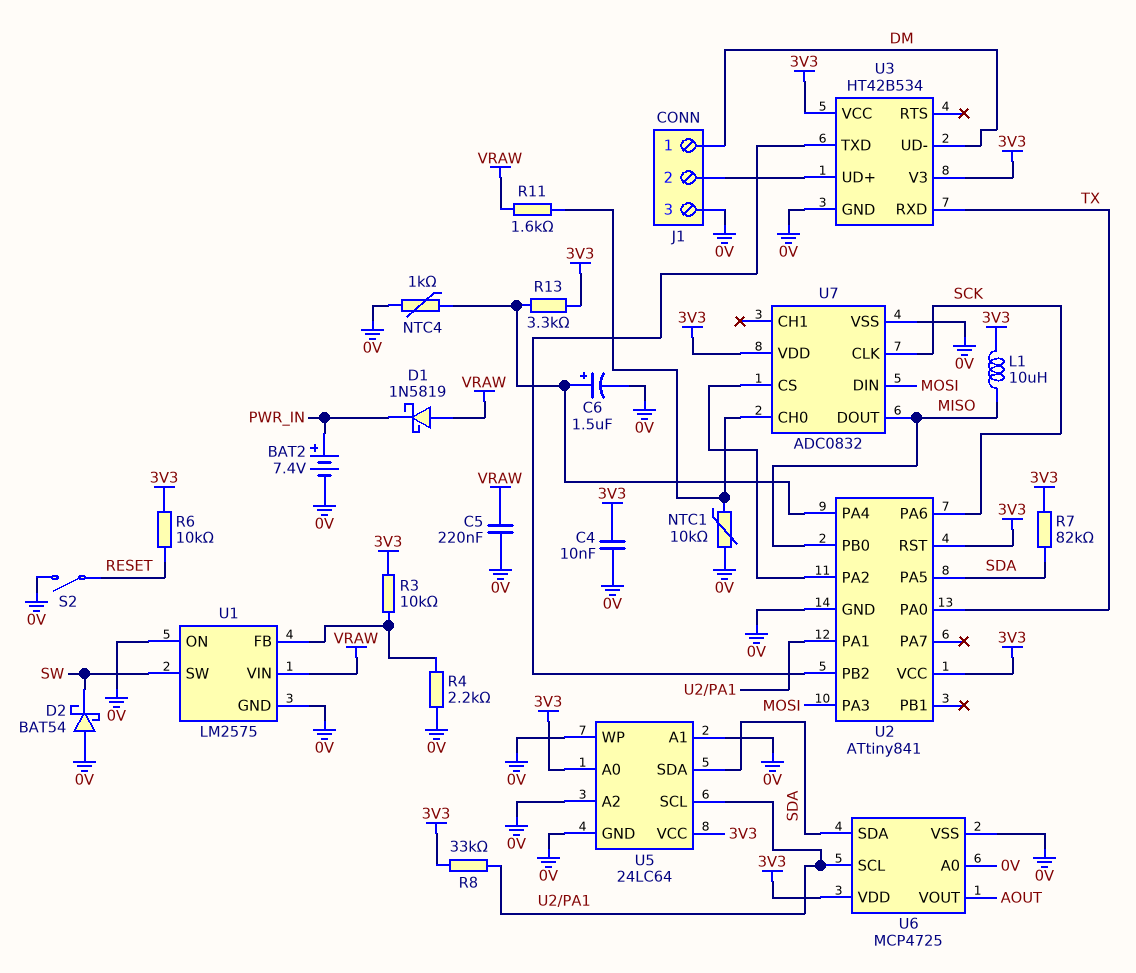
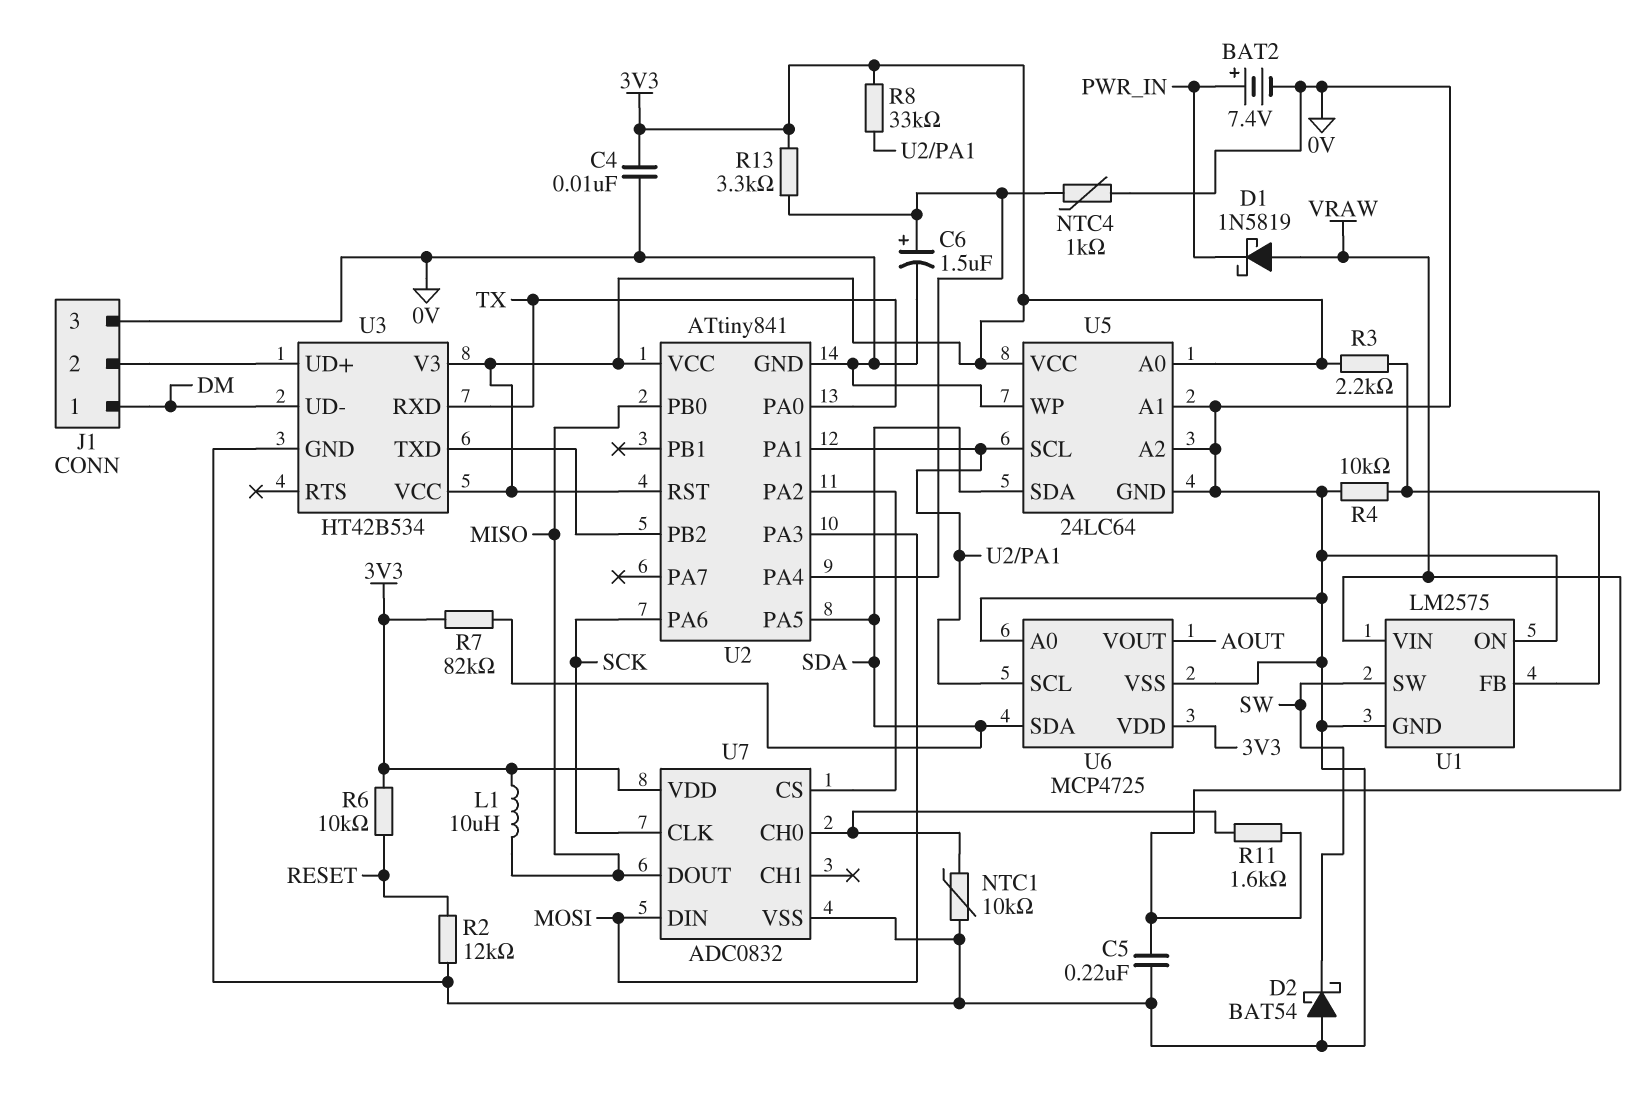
R2: none -> 12k (0V, RESET)
R3: 10k (3V3, U1/FB) -> 2.2k (3V3, U1/FB)
R4: 2.2k (0V, U1/FB) -> 10k (0V, U1/FB)
S2: switch (0V, RESET) -> none

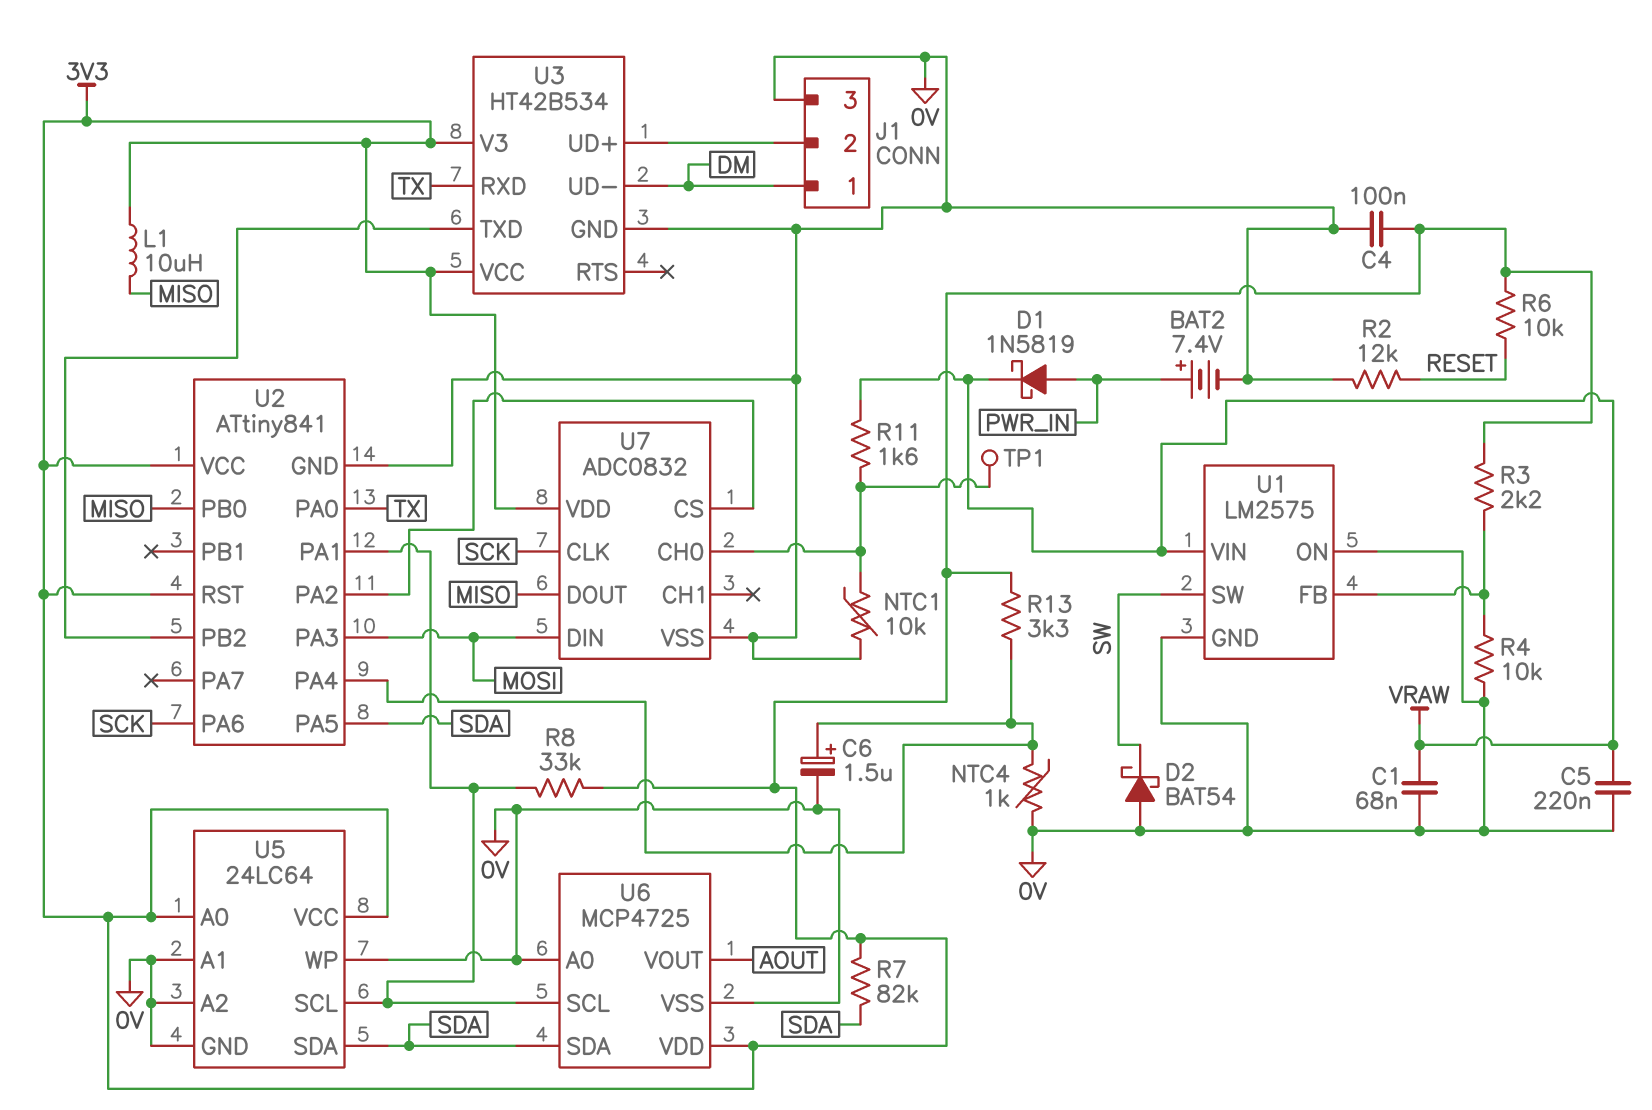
C1: none -> 68nF (0V, VRAW)
C4: 10nF (0V, 3V3) -> 100nF (0V, 3V3)
D1: schottky 1N5819 (A VRAW, K PWR_IN) -> schottky 1N5819 (A PWR_IN, K VRAW)
TP1: none -> test point (U7/CH0)

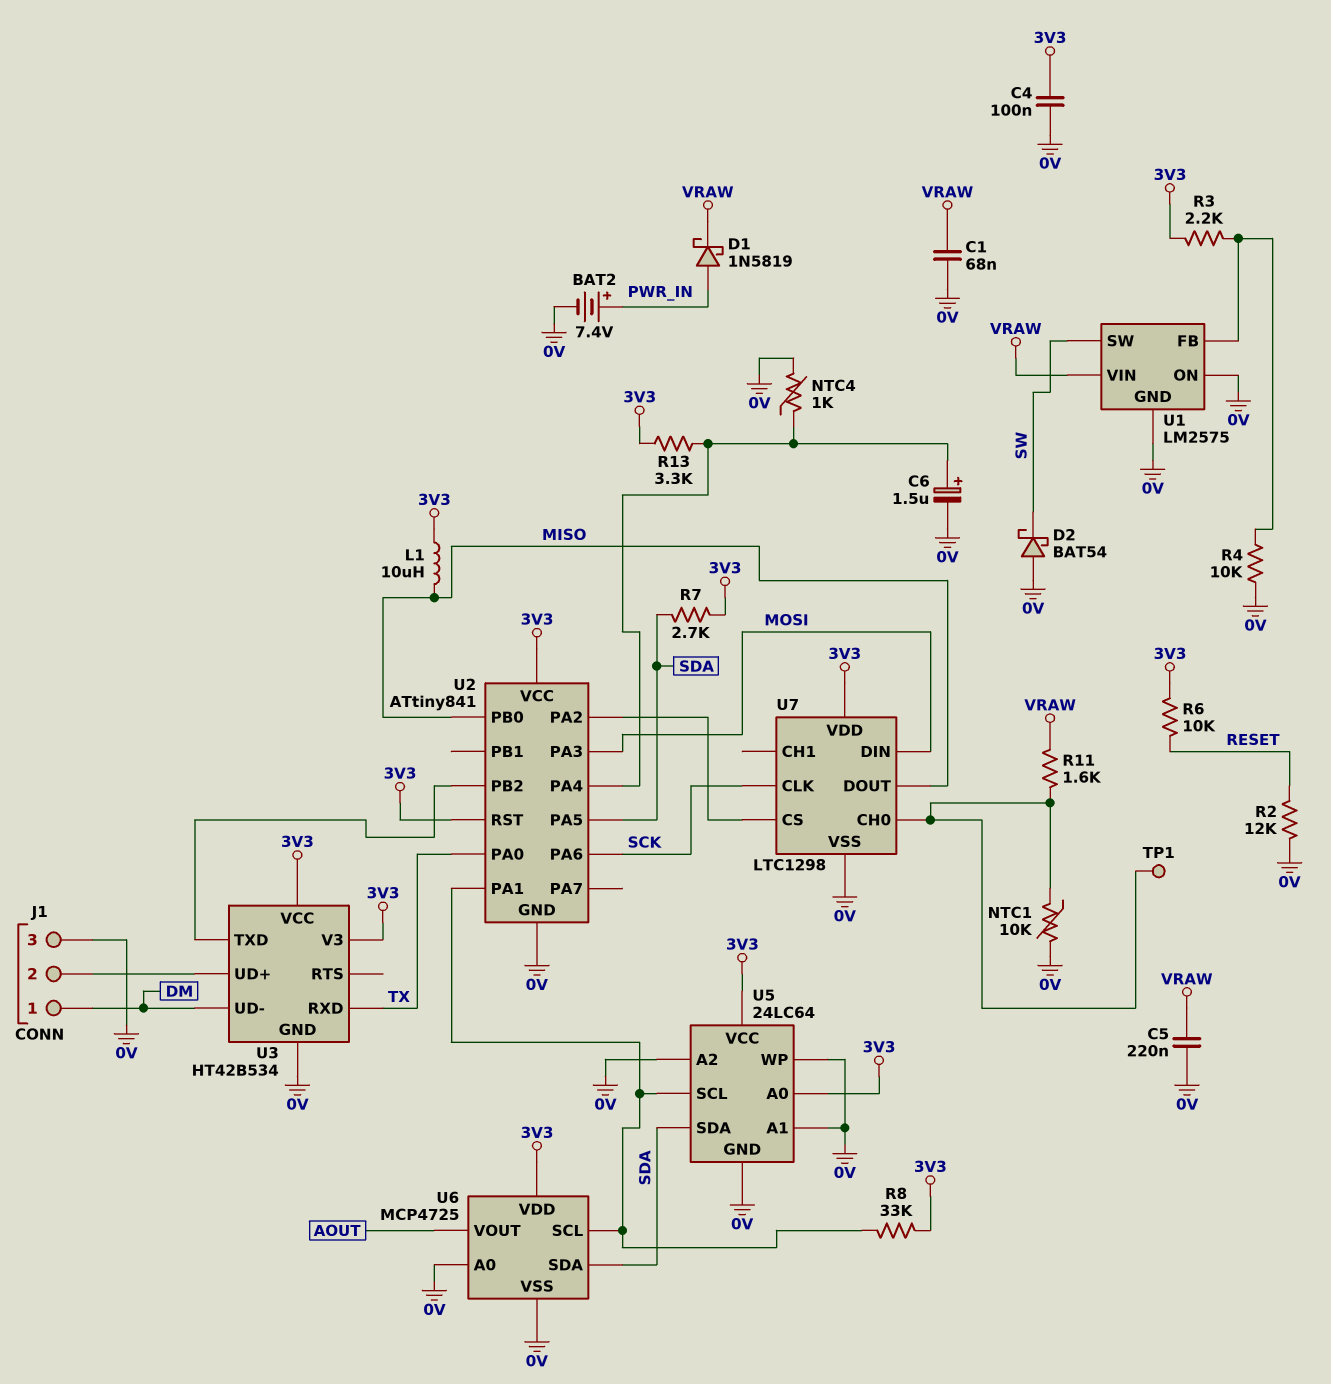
R7: 82k (3V3, SDA) -> 2.7k (3V3, SDA)
U7: ADC0832 -> LTC1298

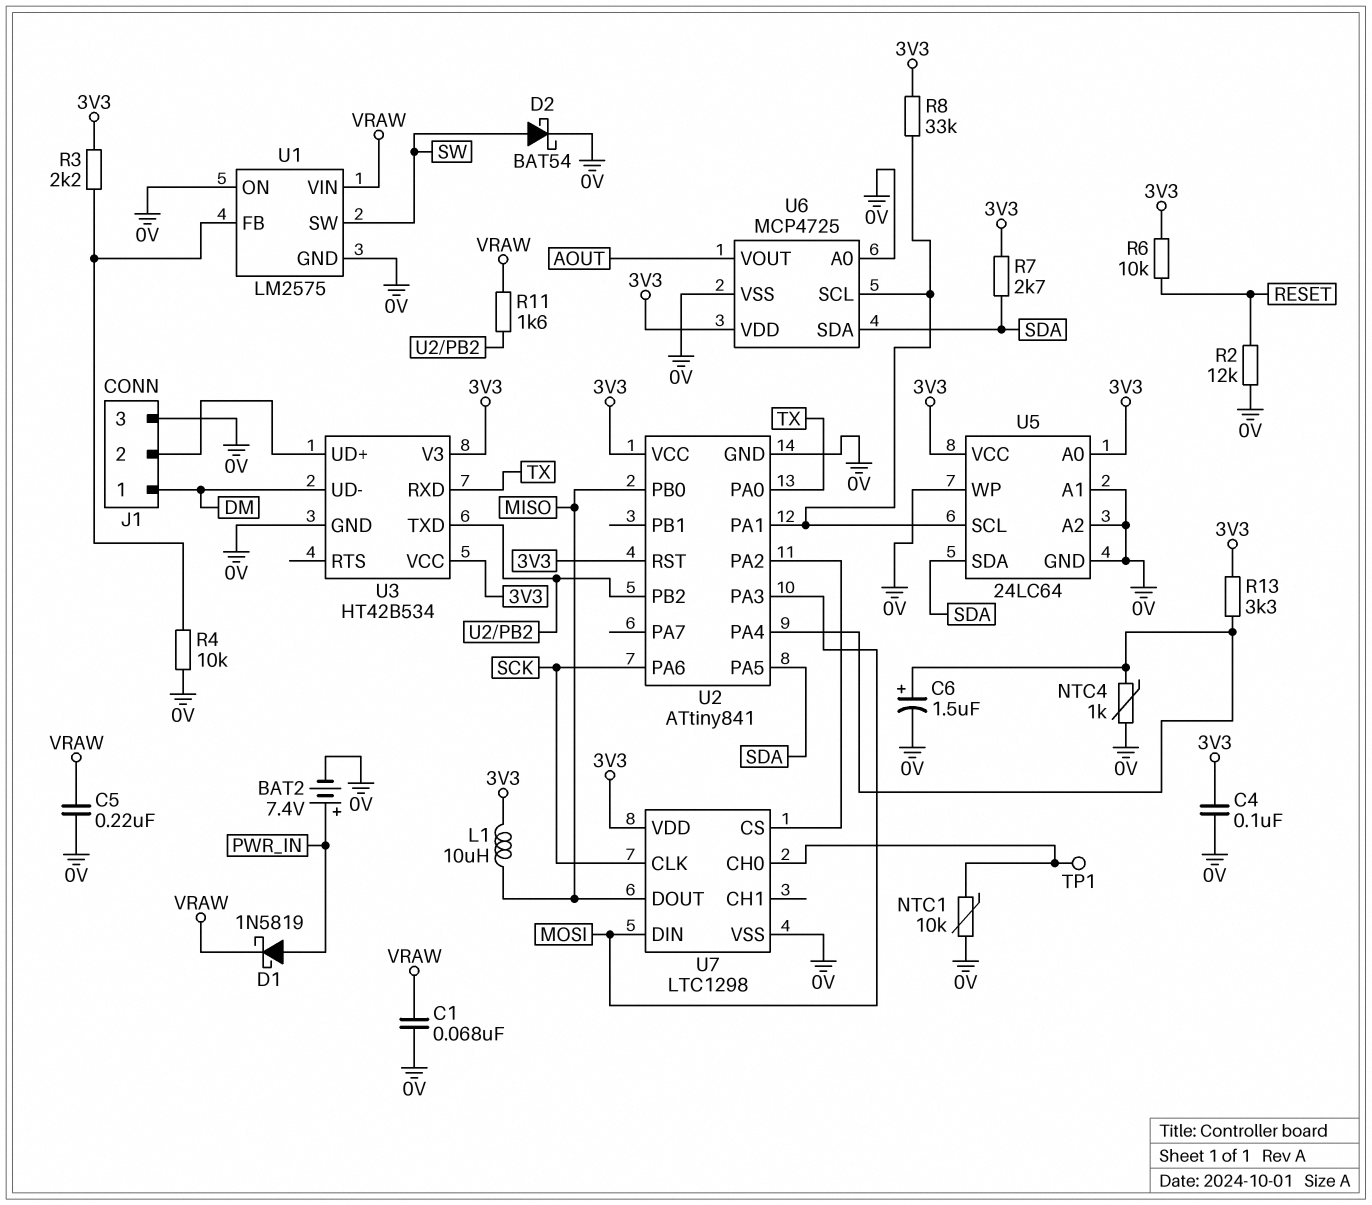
D2: schottky BAT54 (A 0V, K SW) -> schottky BAT54 (A SW, K 0V)
R11: 1.6k (U7/CH0, VRAW) -> 1.6k (U2/PB2, VRAW)

